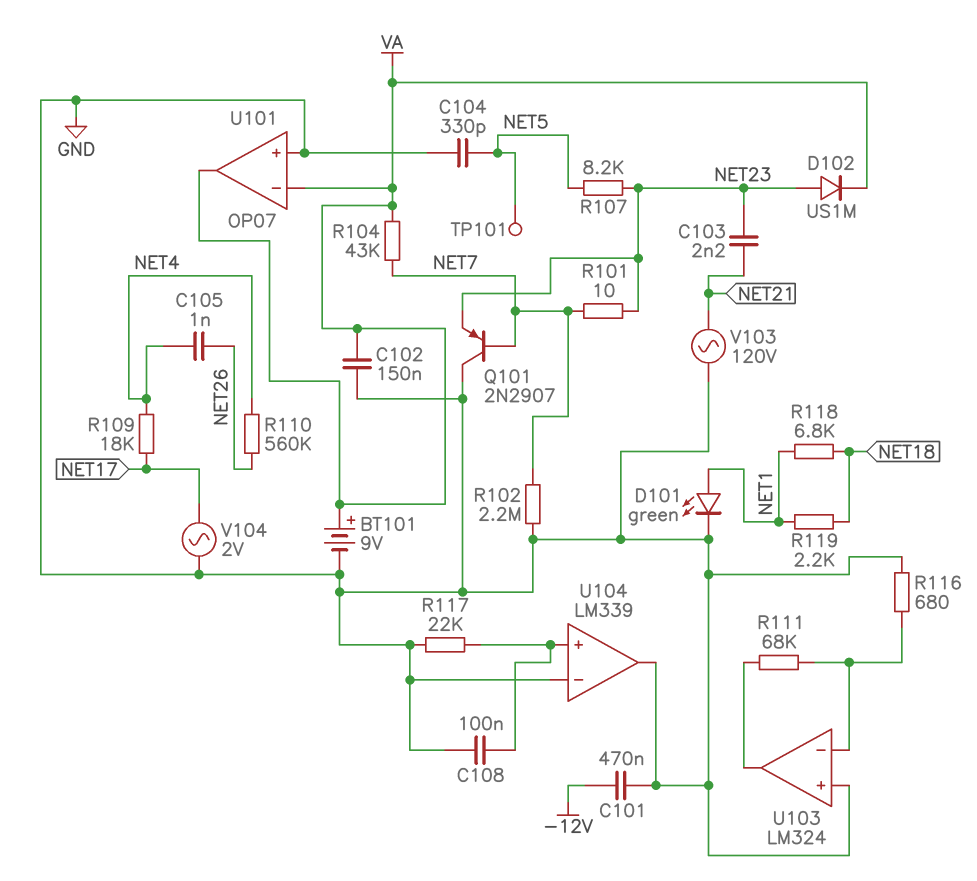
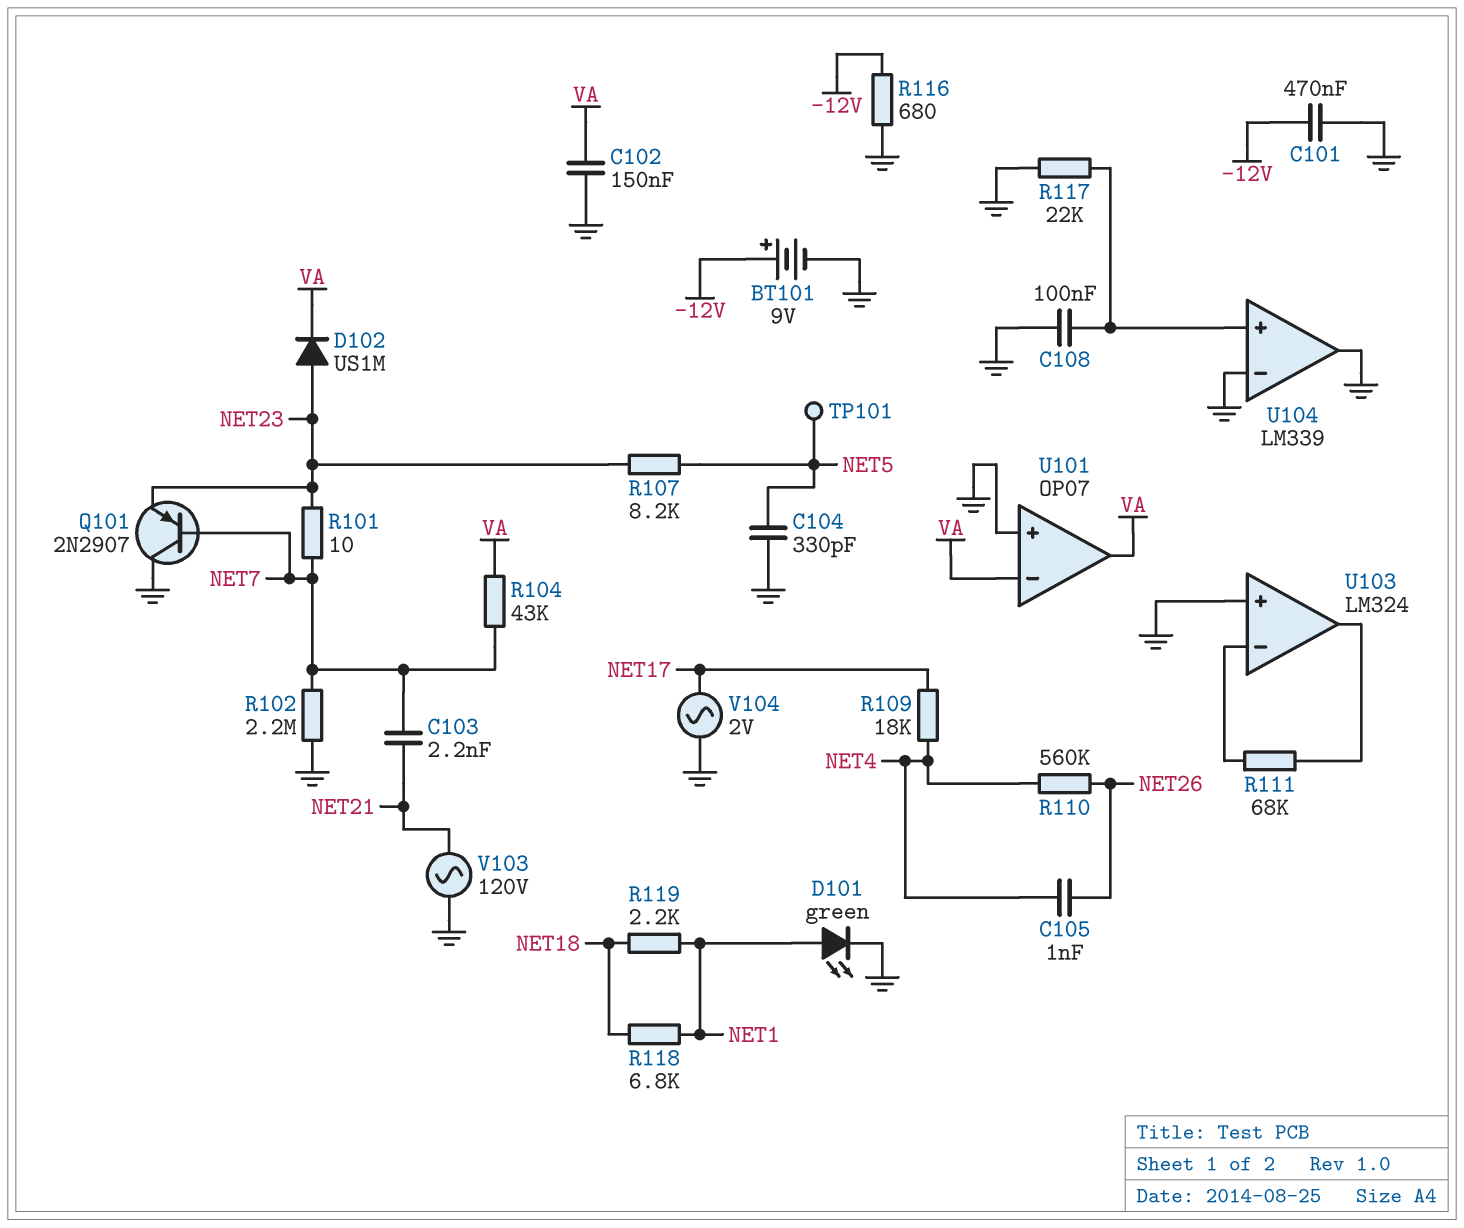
BT101: 9V (plus VA, minus GND) -> 9V (plus -12V, minus GND)
C103: 2.2nF (NET21, NET23) -> 2.2nF (NET7, NET21)
R116: 680 (GND, U103/in-) -> 680 (-12V, GND)

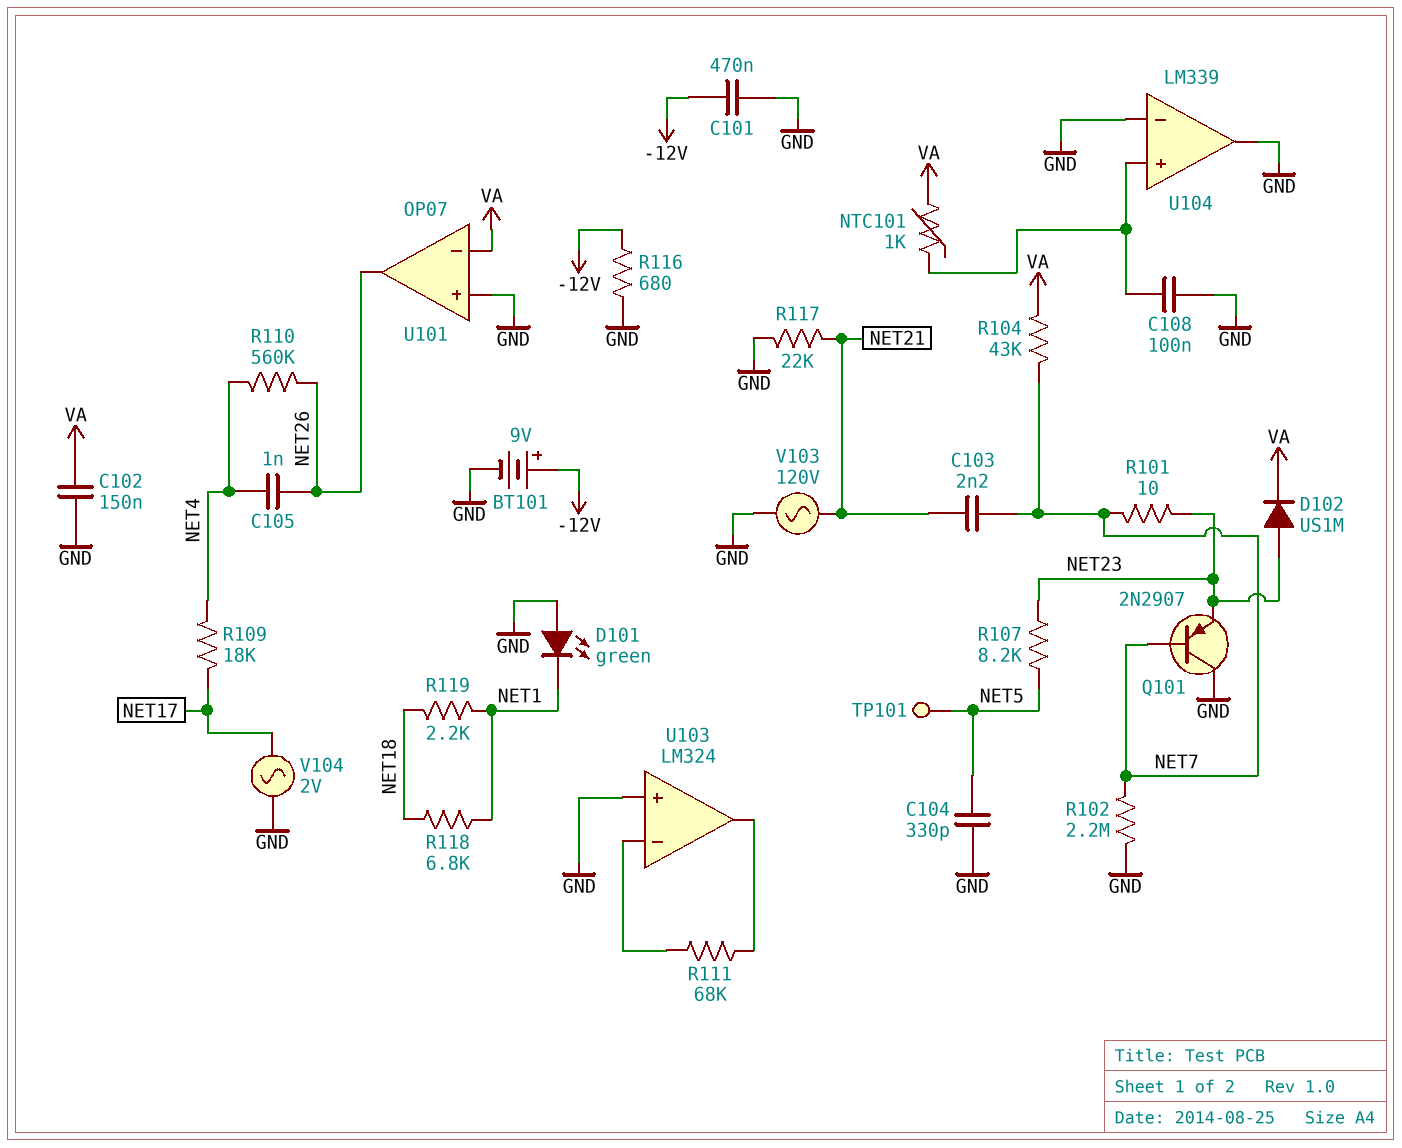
D101: LED green (A NET1, K GND) -> LED green (A GND, K NET1)
NTC101: none -> 1k (U104/in+, VA)
R117: 22k (GND, U104/in+) -> 22k (GND, NET21)
U101 pin out: VA -> NET26

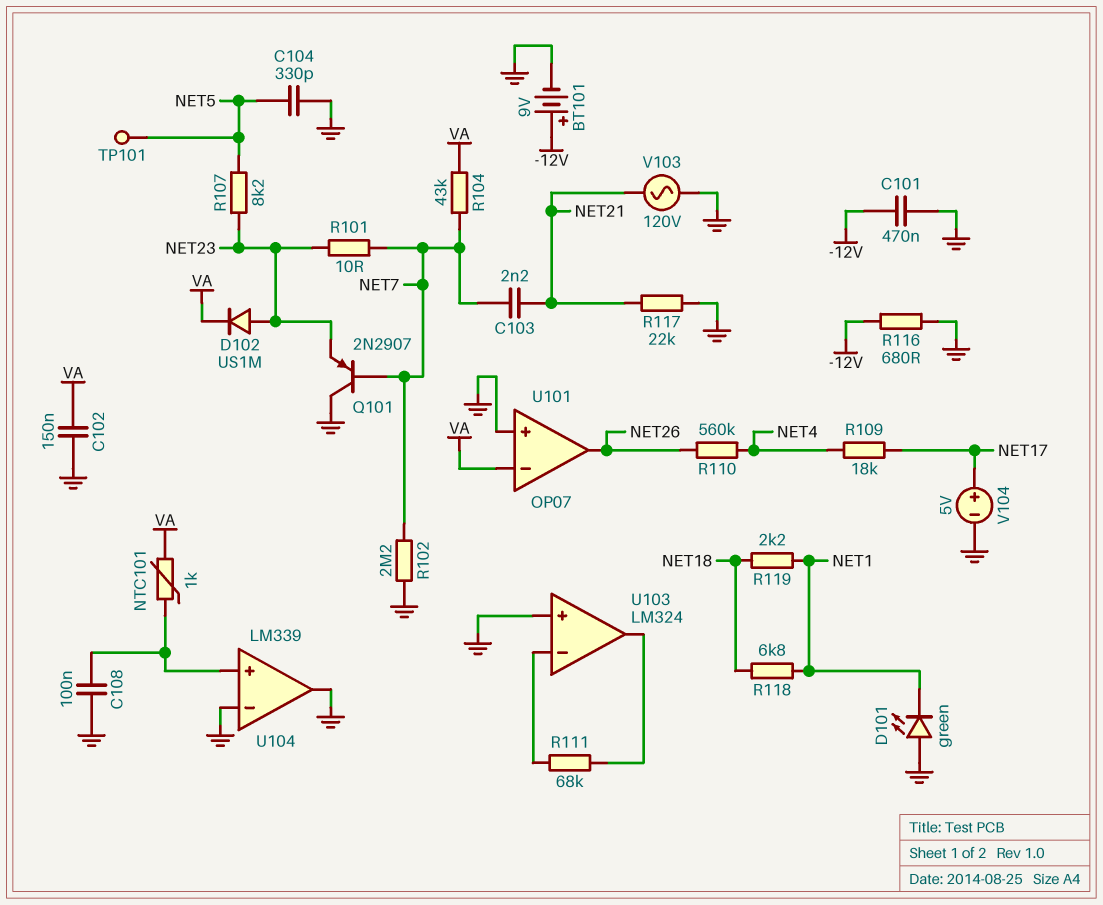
C105: 1nF (NET4, NET26) -> none
V104: AC 2V (GND, NET17) -> 5V (plus NET17, minus GND)

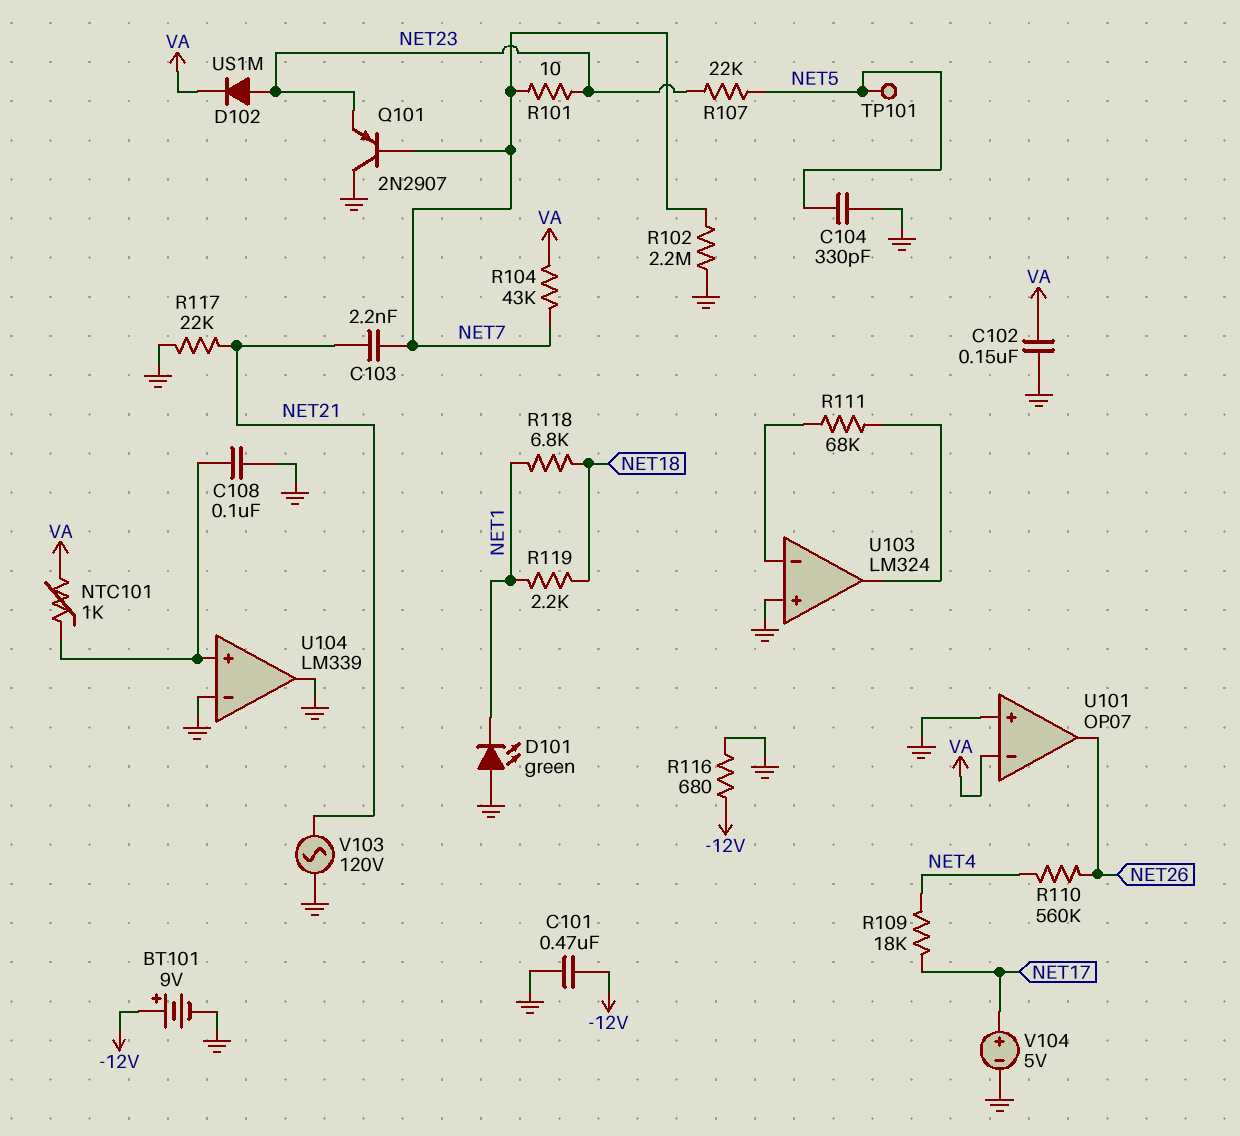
R107: 8.2k (NET5, NET23) -> 22k (NET5, NET23)

